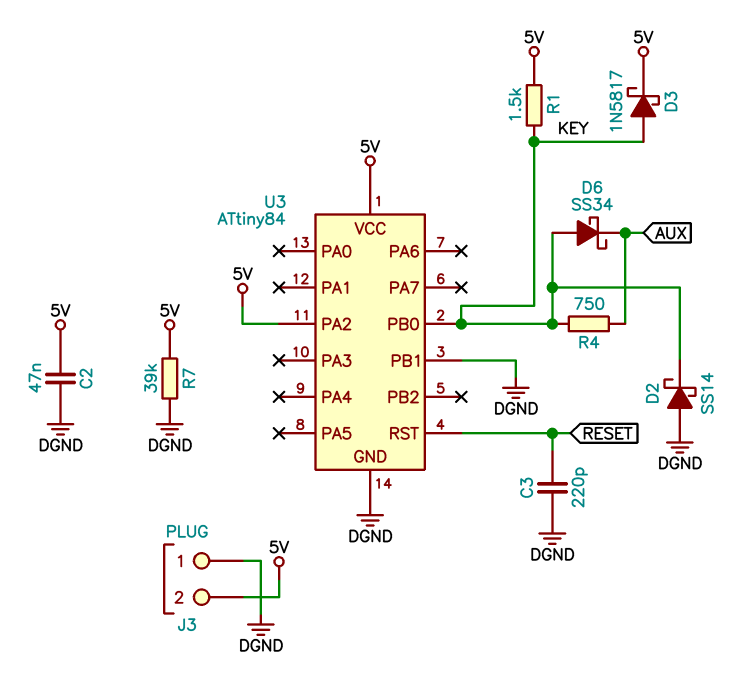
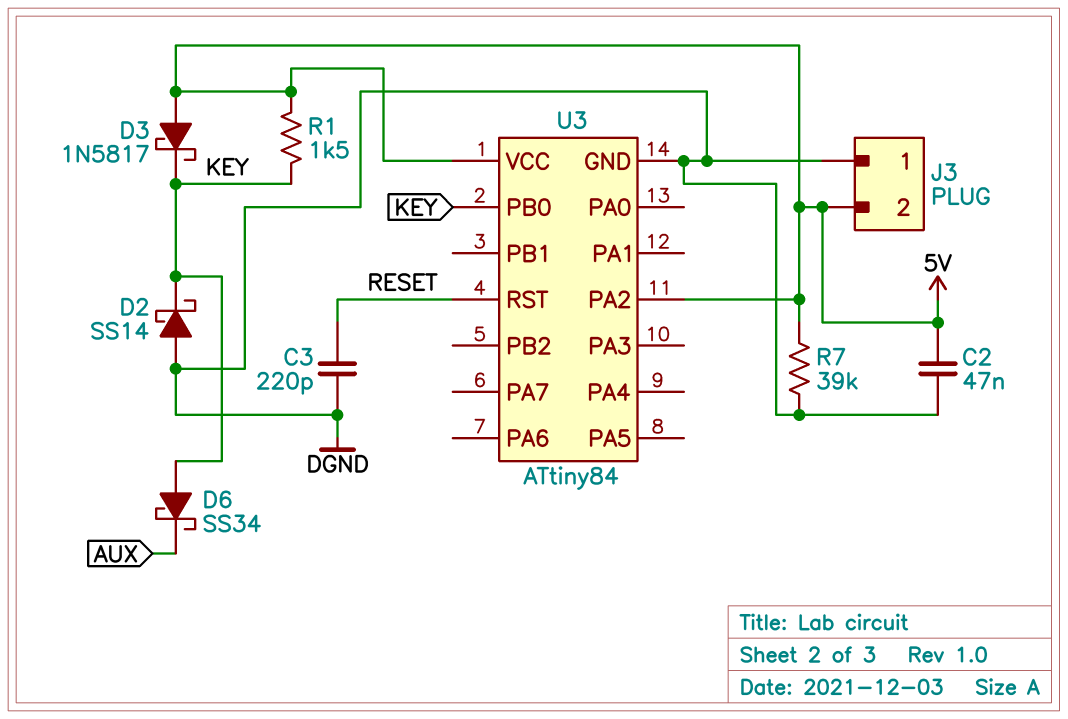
D3: schottky 1N5817 (A KEY, K 5V) -> schottky 1N5817 (A 5V, K KEY)
R4: 750 (AUX, KEY) -> none
U3 pin PB1: DGND -> none

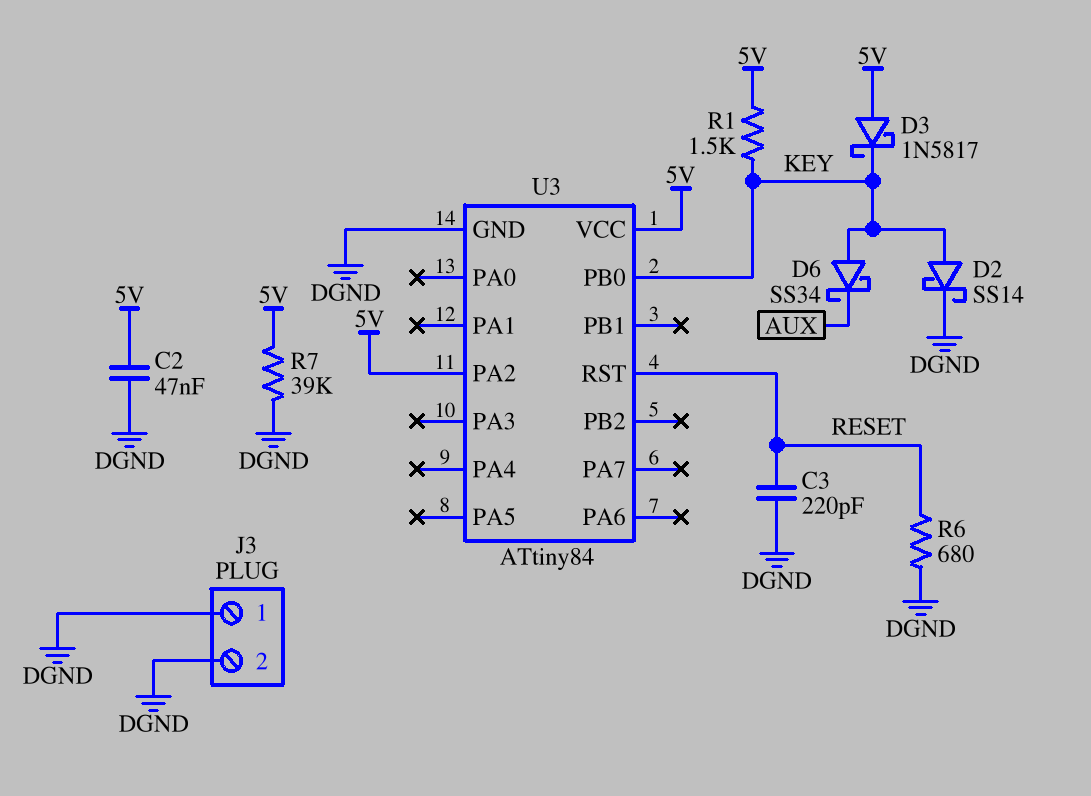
D2: schottky SS14 (A DGND, K KEY) -> schottky SS14 (A KEY, K DGND)
J3 pin 2: 5V -> DGND
R6: none -> 680 (DGND, RESET)

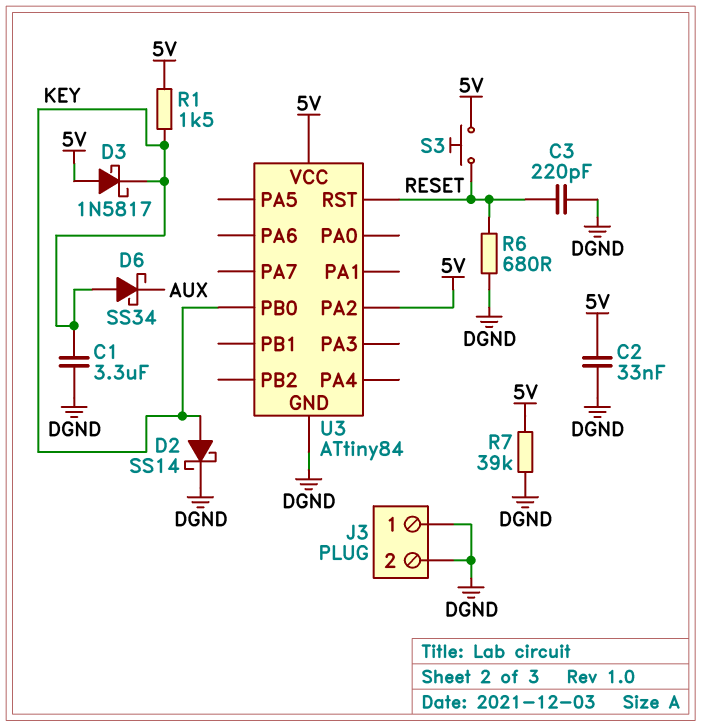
C1: none -> 3.3uF (DGND, KEY)
C2: 47nF (5V, DGND) -> 33nF (5V, DGND)
S3: none -> button (5V, RESET)

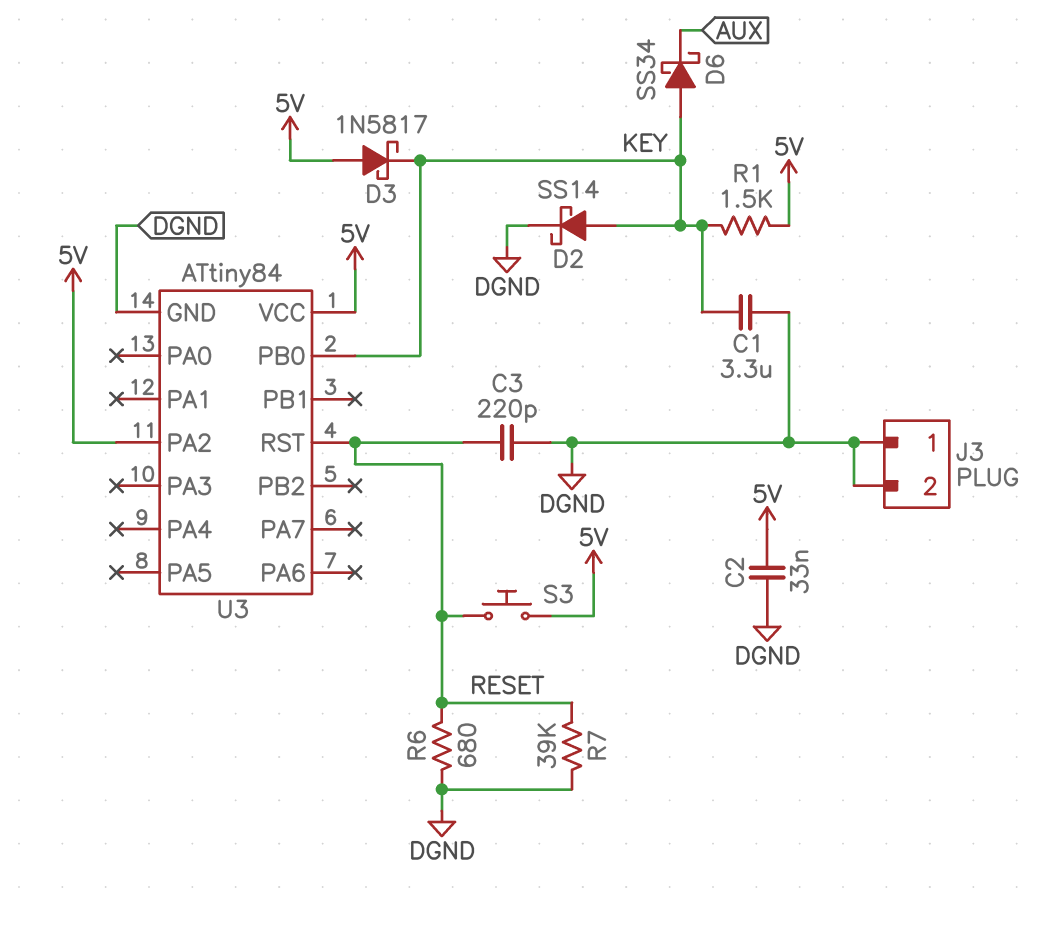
R7: 39k (5V, DGND) -> 39k (DGND, RESET)

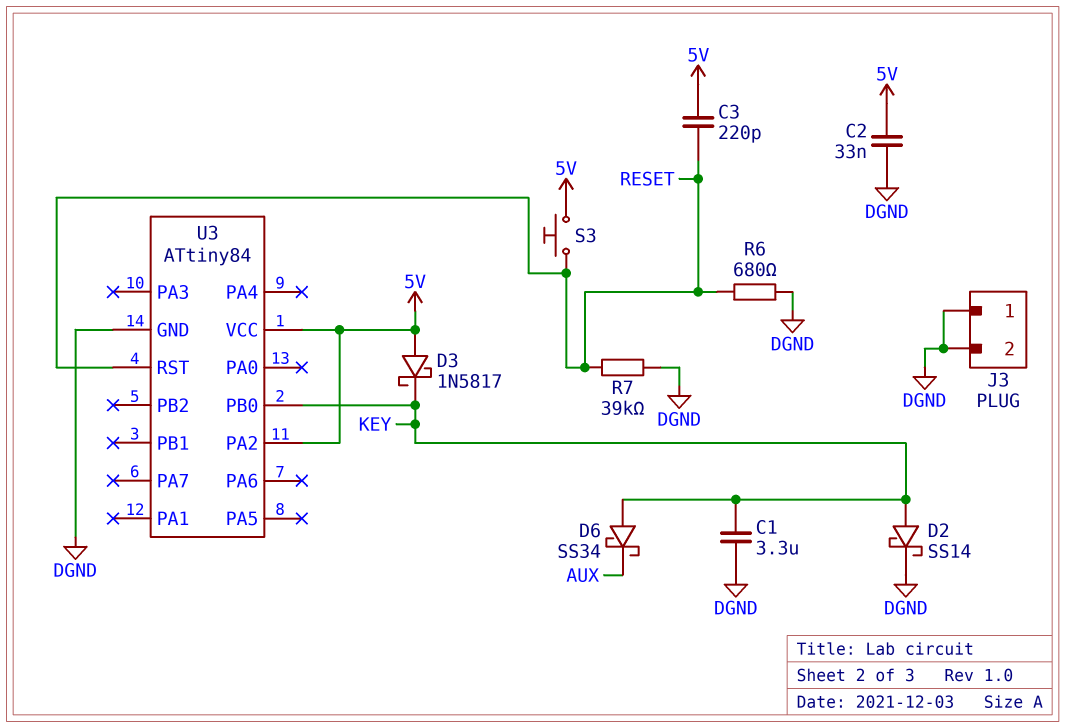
C3: 220pF (DGND, RESET) -> 220pF (5V, RESET)
R1: 1.5k (5V, KEY) -> none

